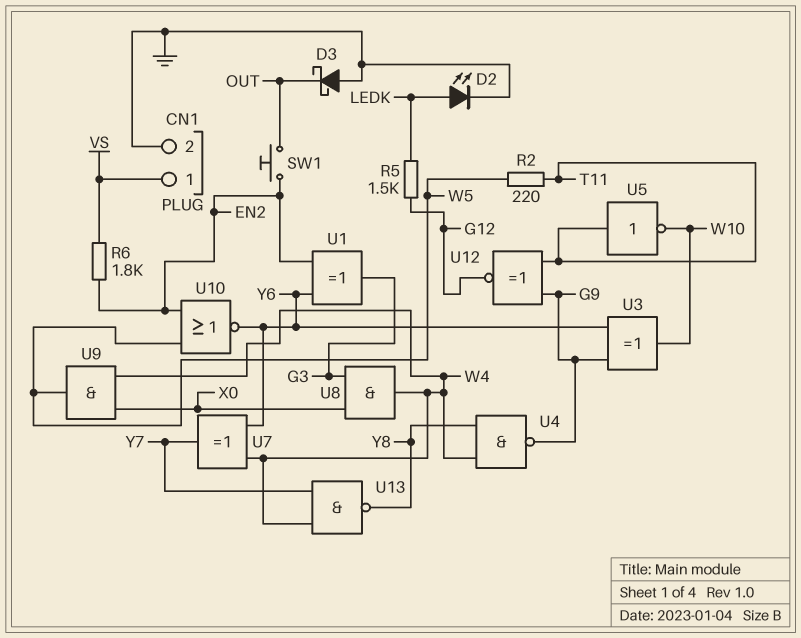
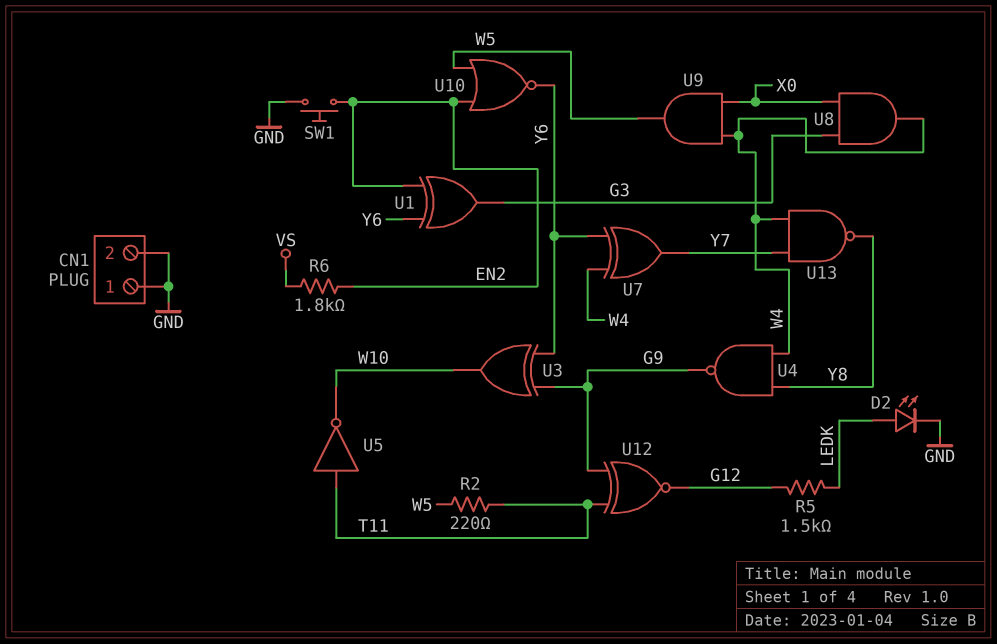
CN1 pin 1: VS -> GND
D3: schottky (A GND, K OUT) -> none
SW1: button (EN2, OUT) -> button (EN2, GND)

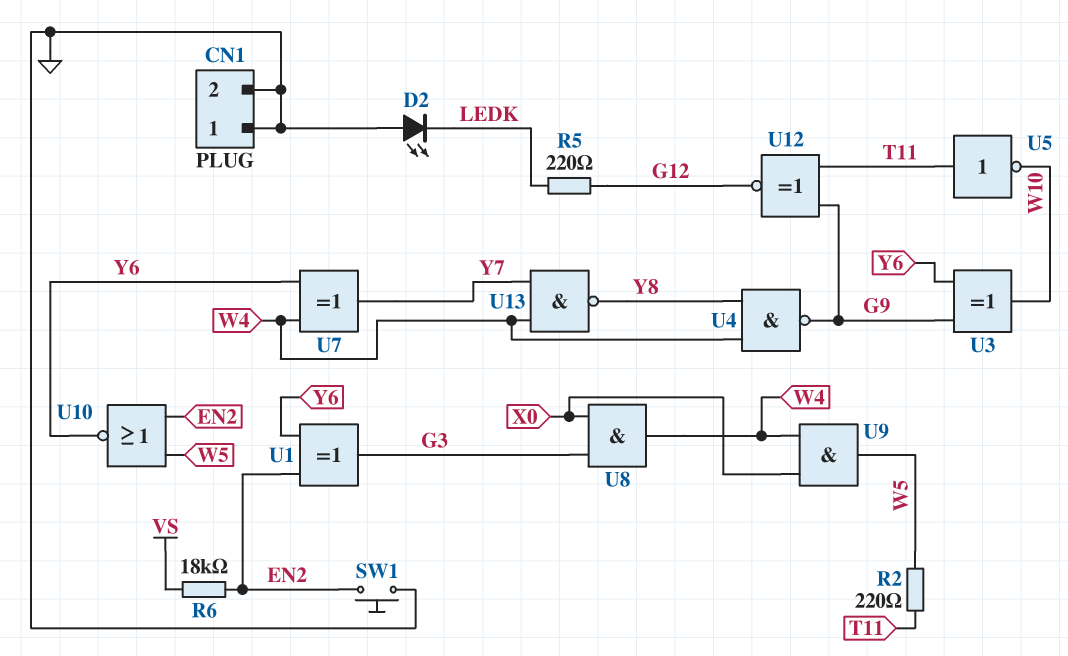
D2: LED (A LEDK, K GND) -> LED (A GND, K LEDK)
R5: 1.5k (G12, LEDK) -> 220 (G12, LEDK)
R6: 1.8k (EN2, VS) -> 18k (EN2, VS)

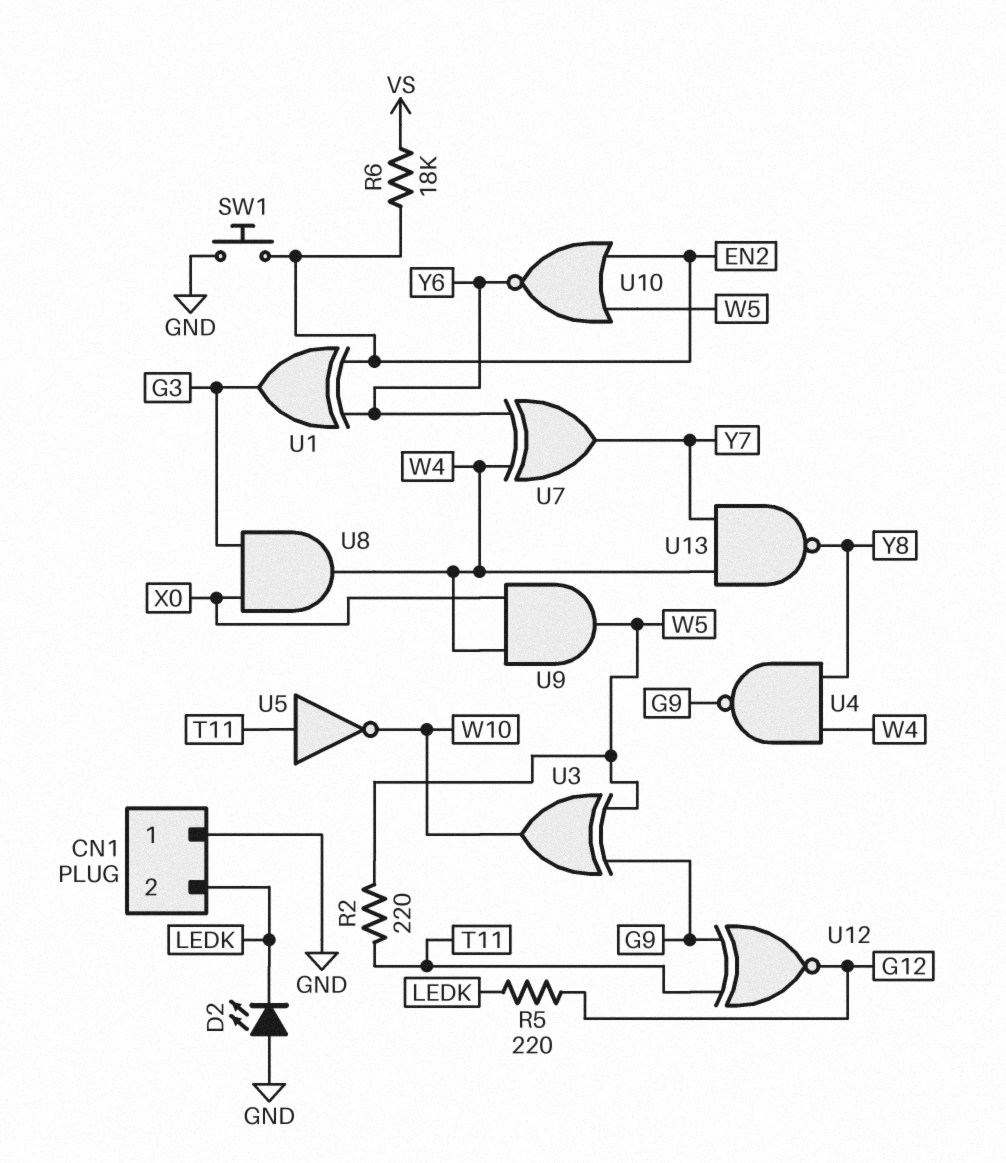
CN1 pin 2: GND -> LEDK
U3: XOR (in G9, in Y6, out W10) -> XOR (in G9, in W5, out W10)

